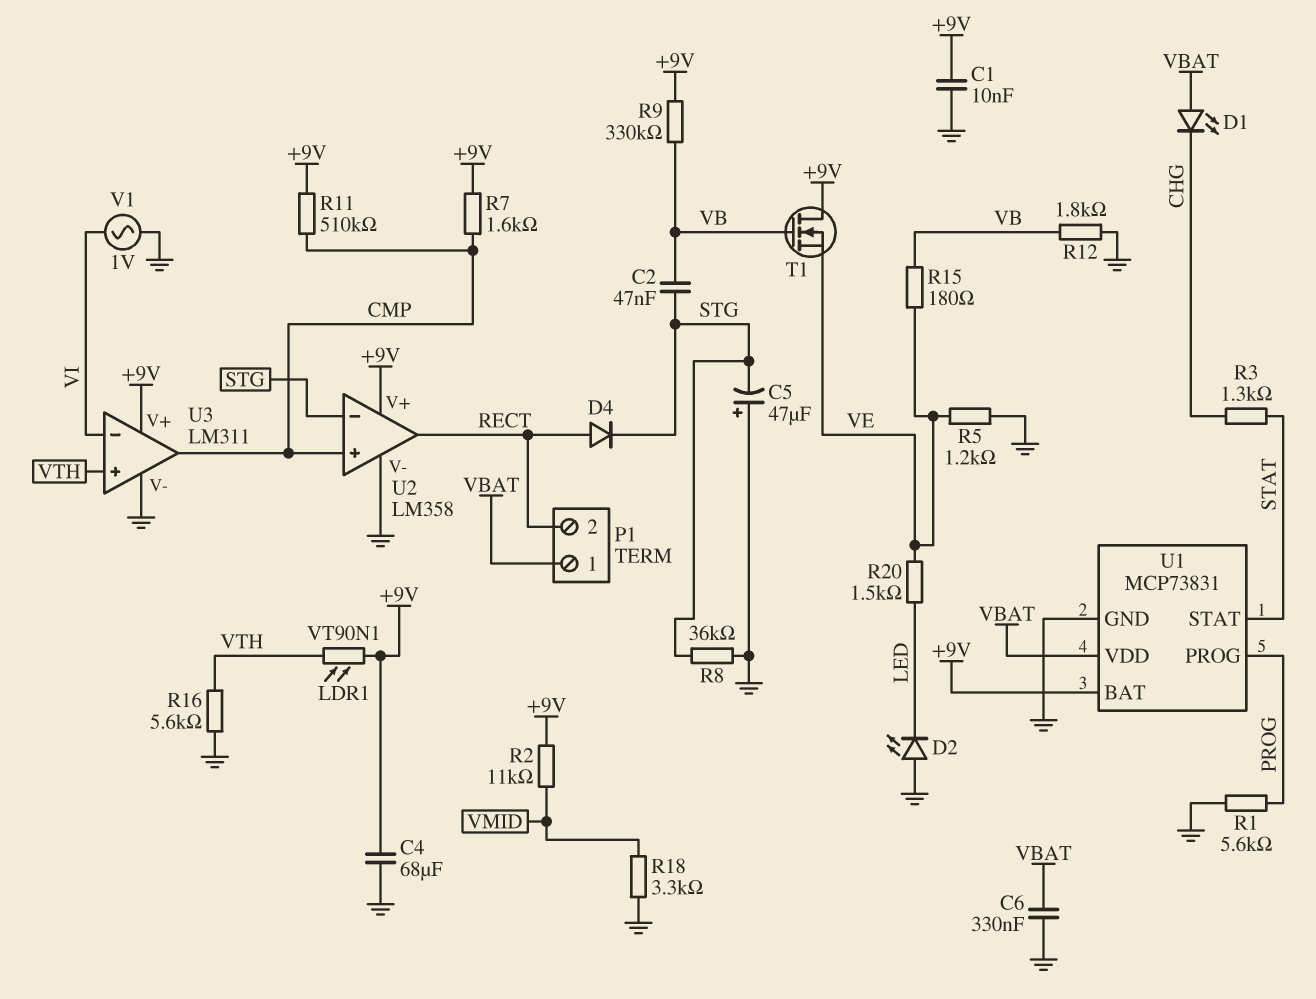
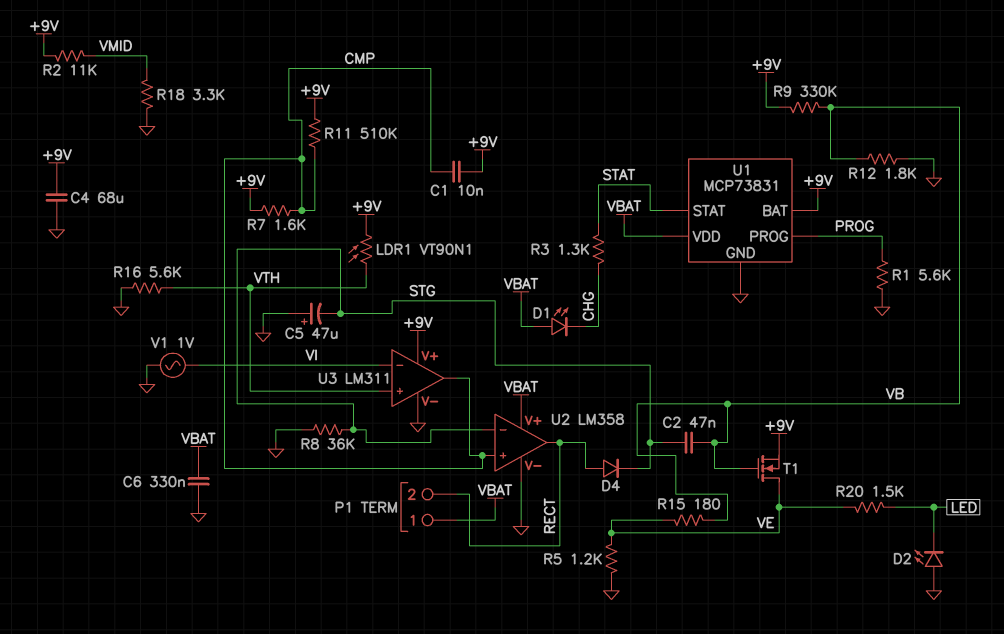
C1: 10nF (+9V, GND) -> 10nF (+9V, CMP)
T1: NMOS (G VB, D +9V, S VE) -> NMOS (G VB, D VE, S +9V)
U2 pin V+: +9V -> VBAT

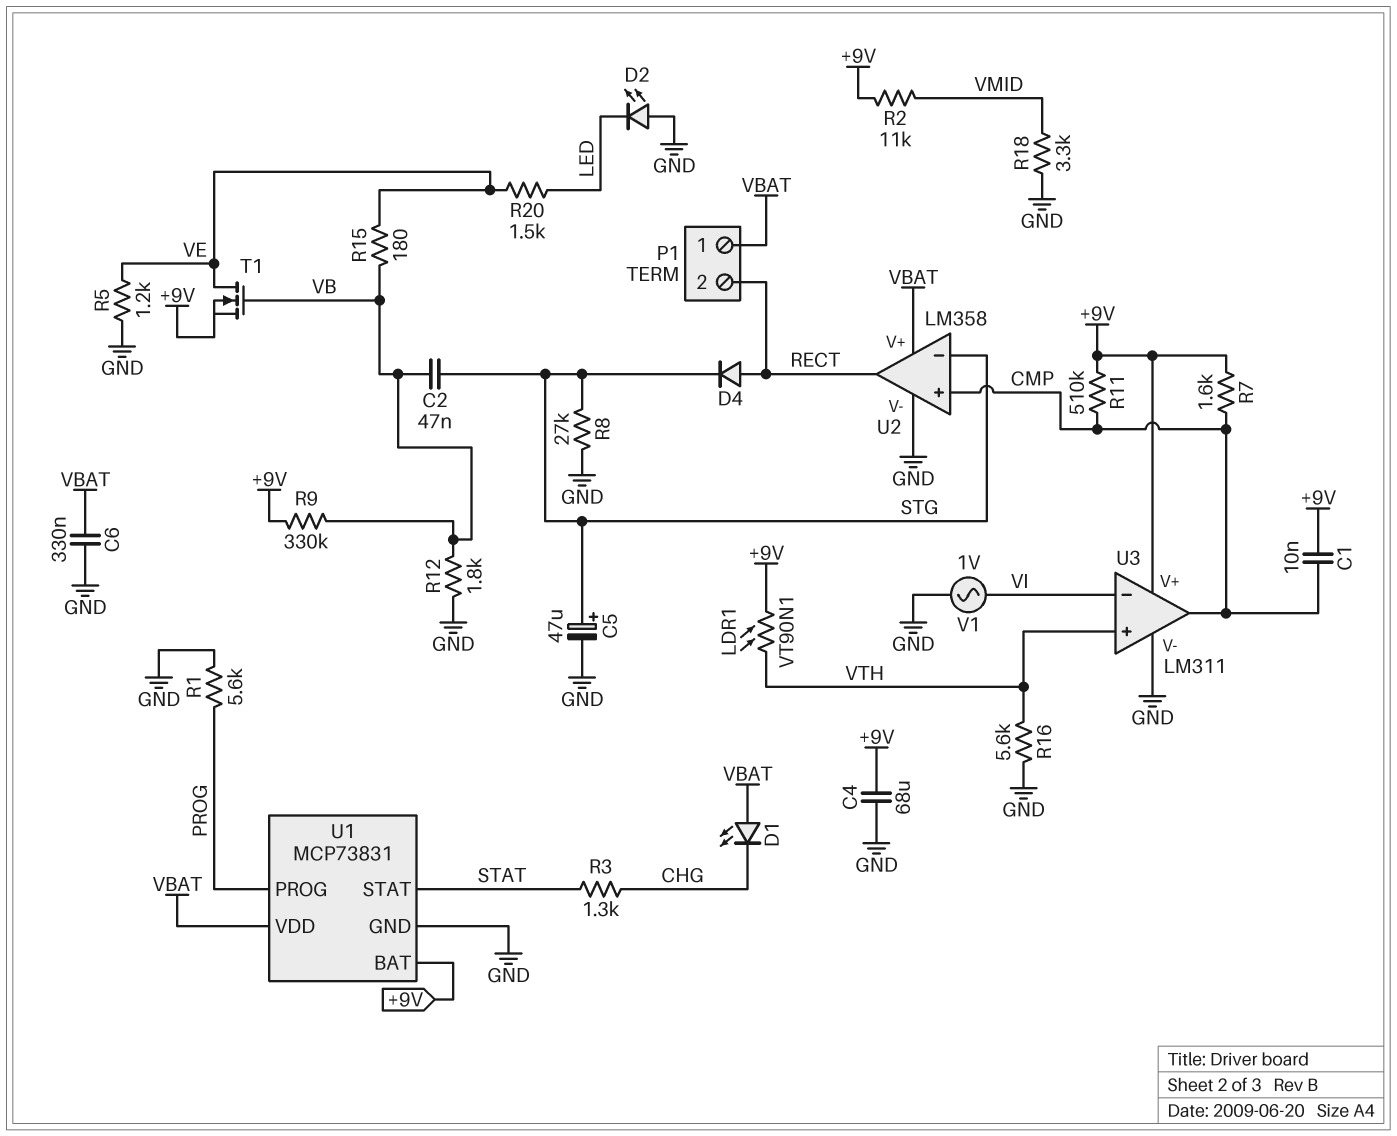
C5: 47uF (plus GND, minus STG) -> 47uF (plus STG, minus GND)
R8: 36k (GND, STG) -> 27k (GND, STG)

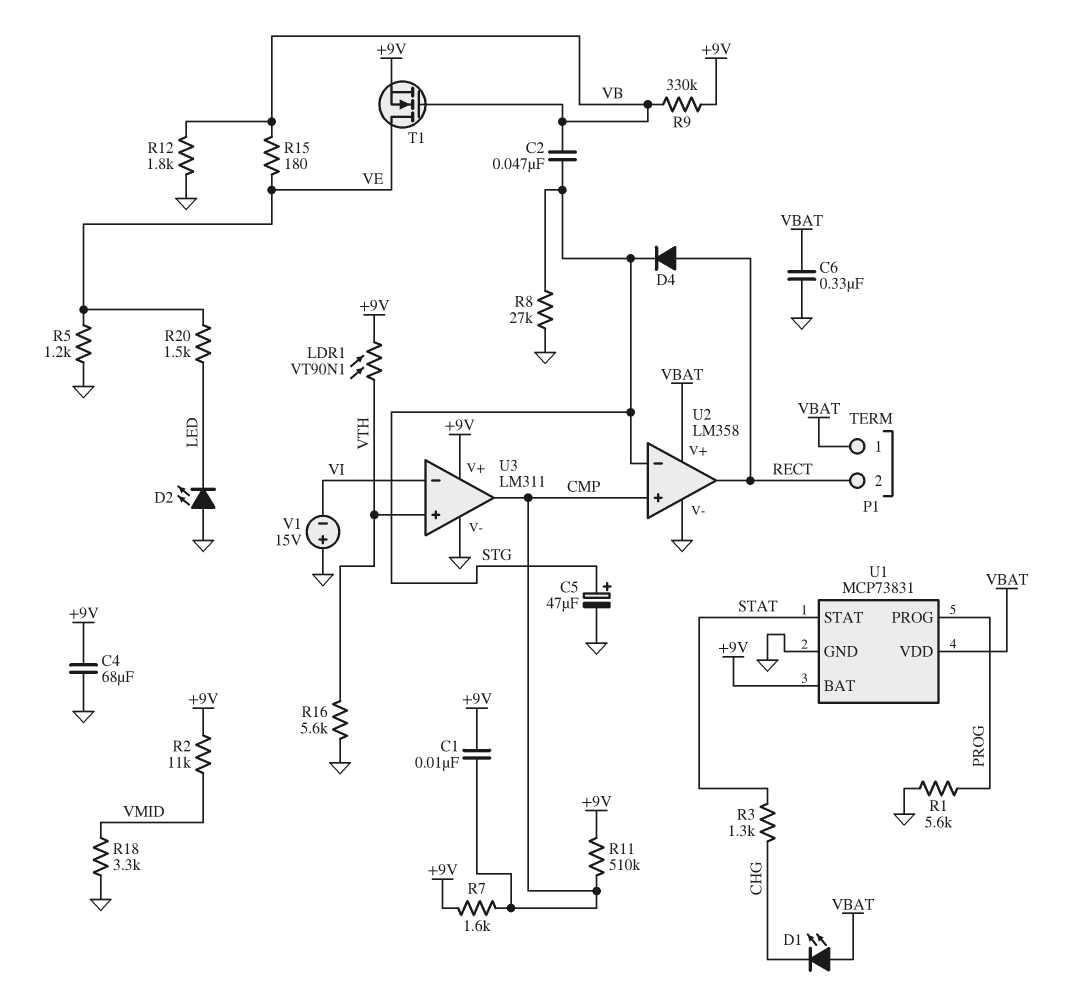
V1: AC 1V (GND, VI) -> 15V (plus GND, minus VI)

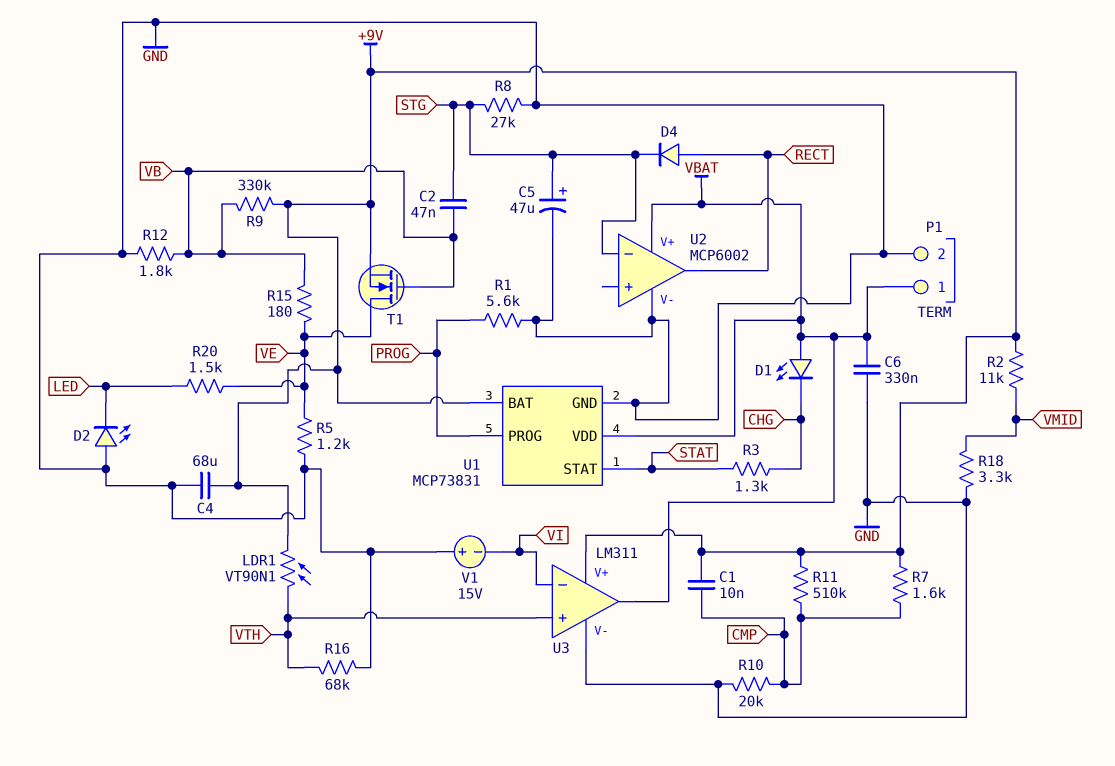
P1 pin 2: RECT -> GND
R10: none -> 20k (CMP, GND)
R16: 5.6k (GND, VTH) -> 68k (GND, VTH)
U2: LM358 -> MCP6002
U2 pin in+: CMP -> none
U3 pin out: CMP -> VBAT

